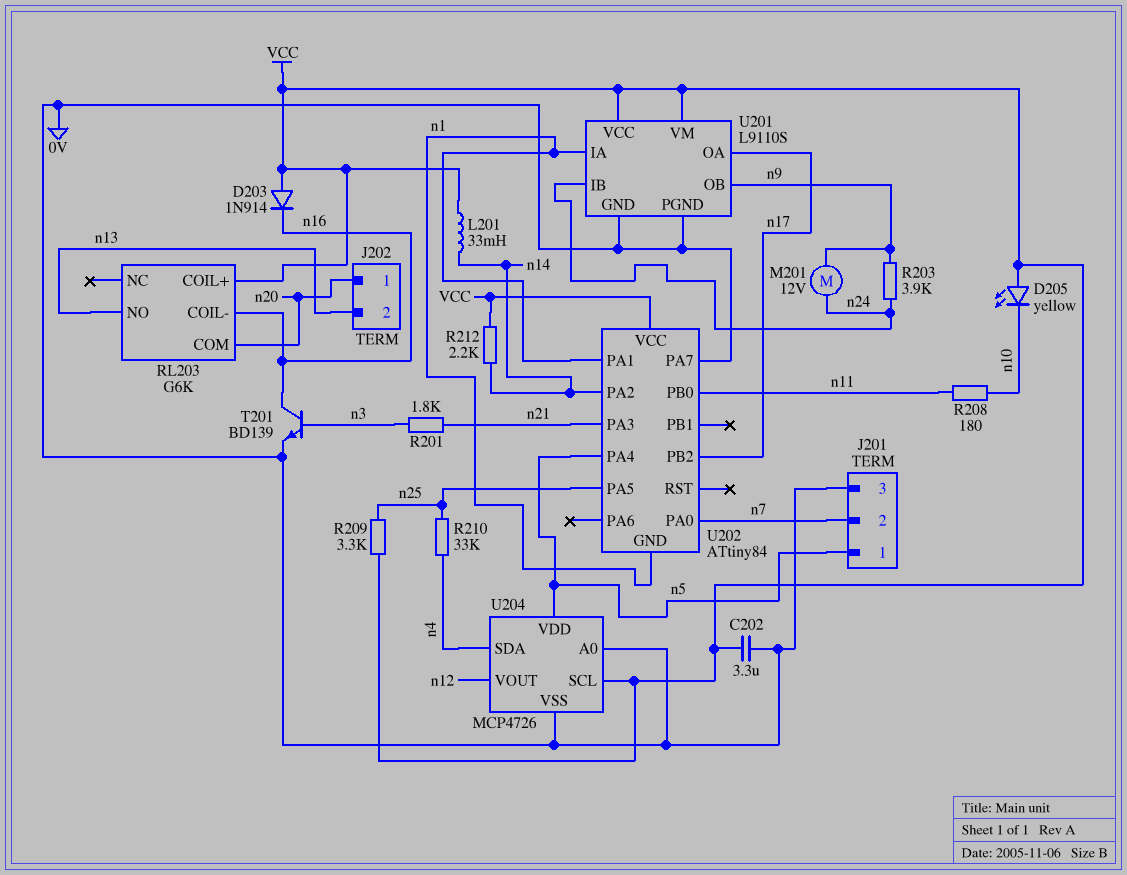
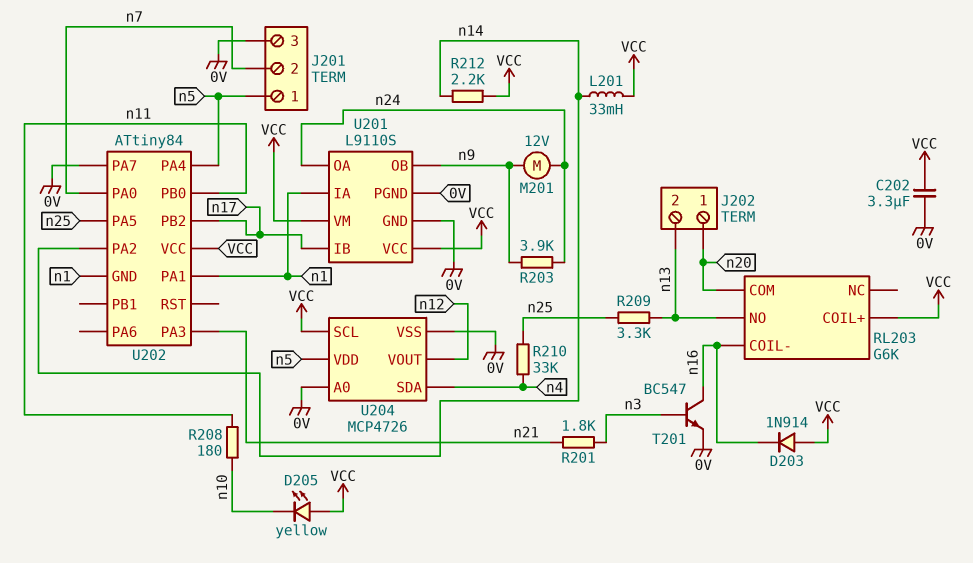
R209: 3.3k (VCC, n25) -> 3.3k (n13, n25)
T201: NPN BD139 (B n3, C n16, E 0V) -> NPN BC547 (B n3, C n16, E 0V)
U201 pin IB: n24 -> n17
U201 pin OA: n17 -> n24

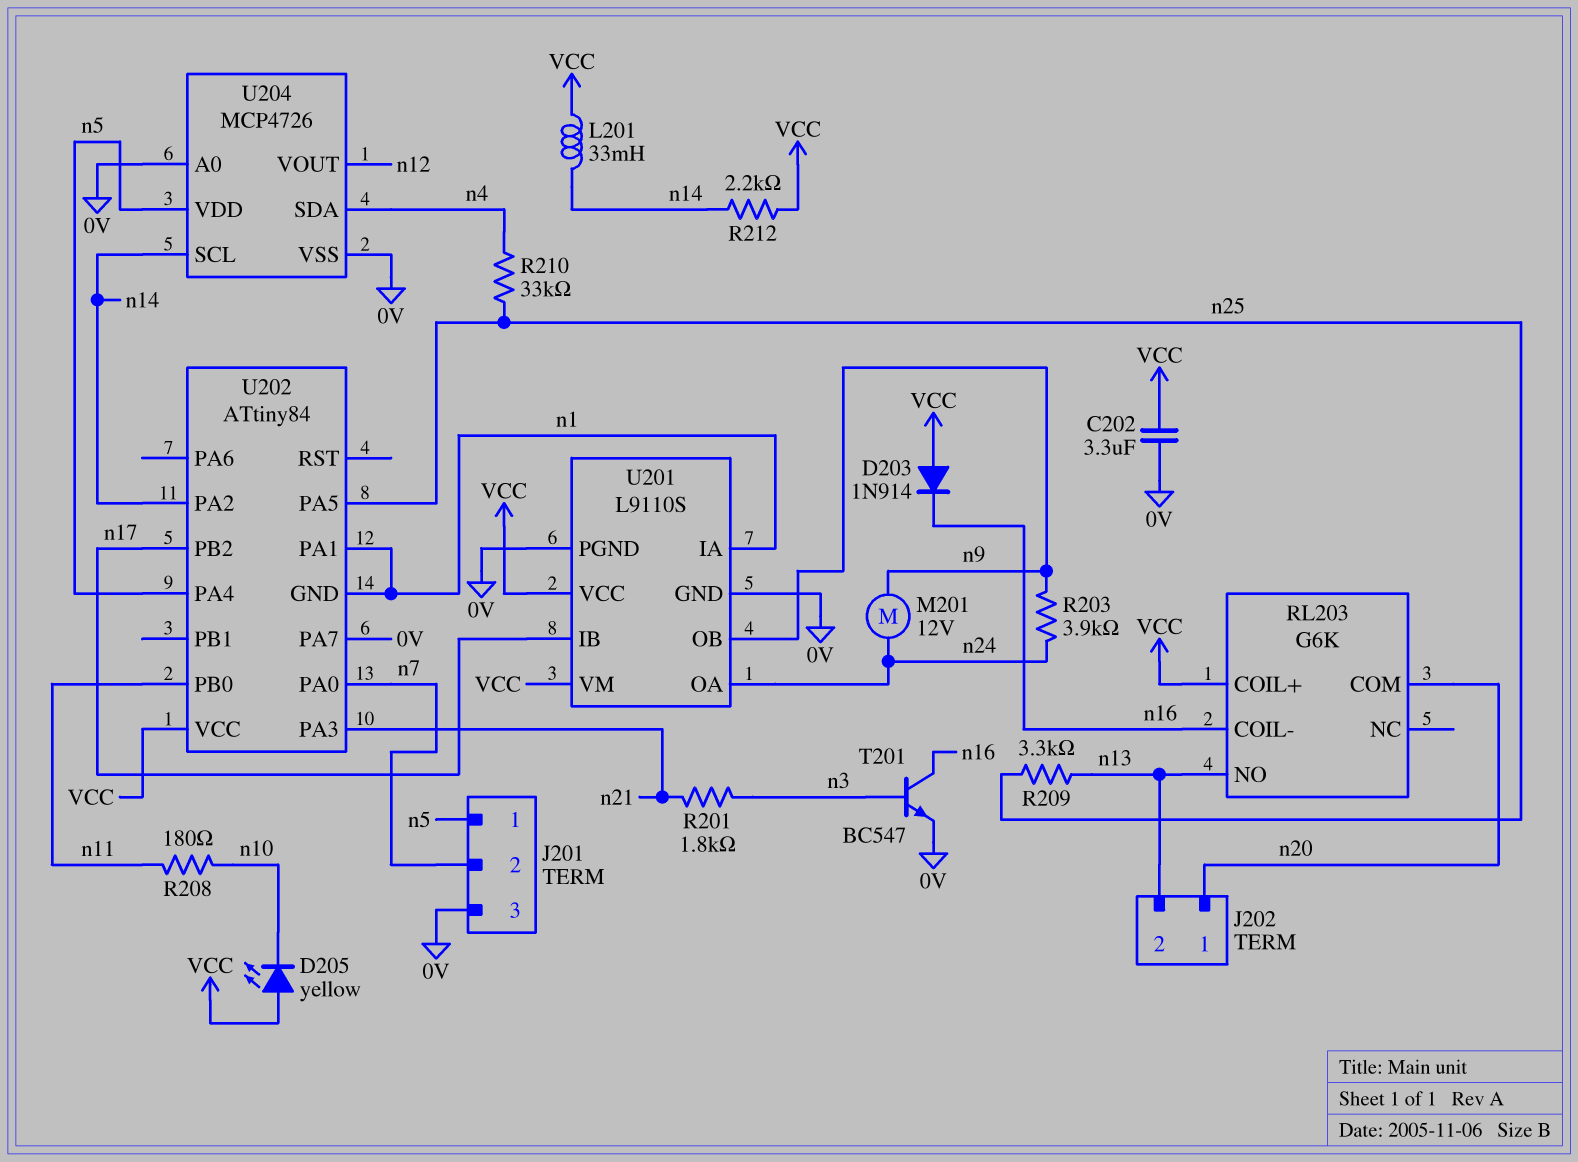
U204 pin SCL: VCC -> n14

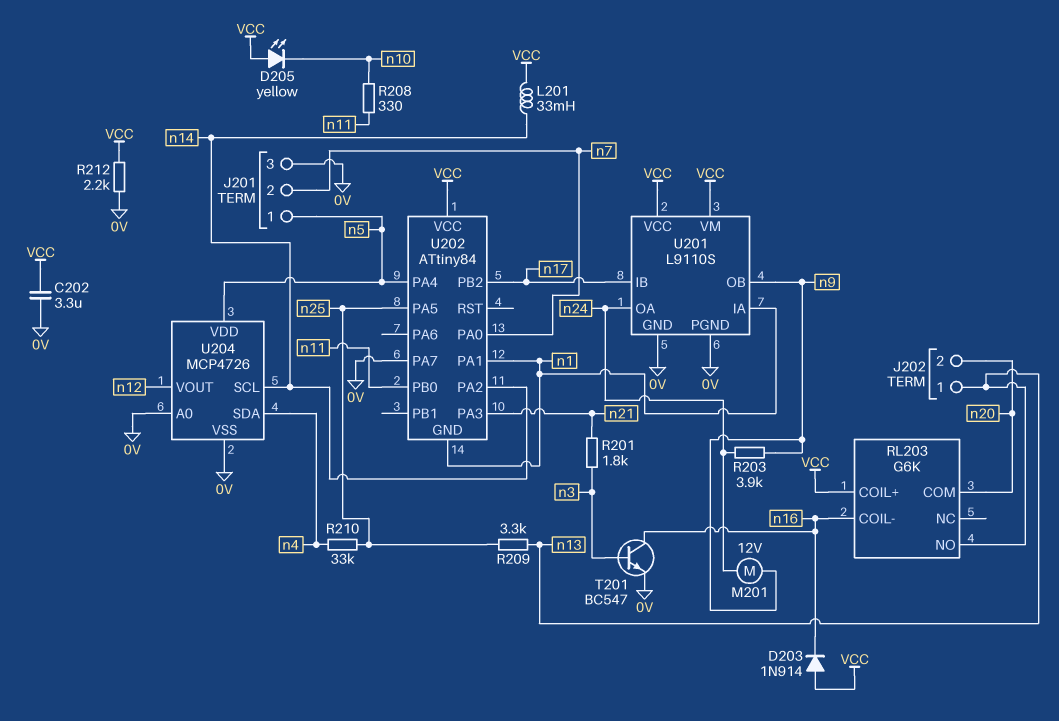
J202 pin 1: n20 -> n13
J202 pin 2: n13 -> n20
R208: 180 (n10, n11) -> 330 (n10, n11)
R212: 2.2k (VCC, n14) -> 2.2k (0V, VCC)

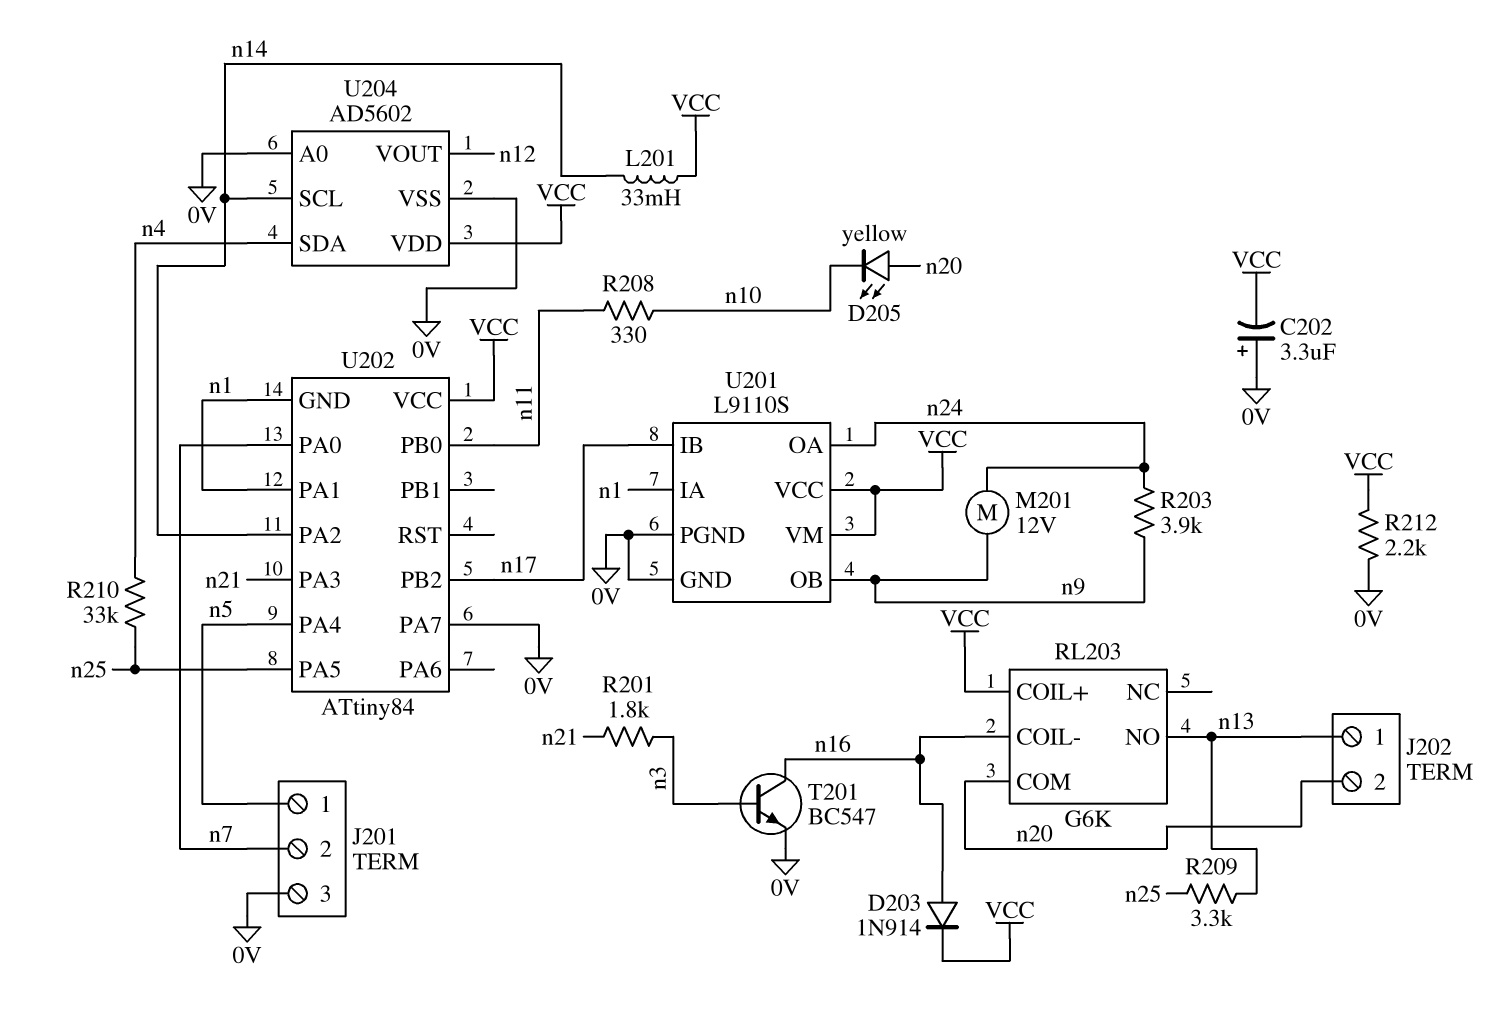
C202: 3.3uF (0V, VCC) -> 3.3uF (plus 0V, minus VCC)
D203: diode 1N914 (A VCC, K n16) -> diode 1N914 (A n16, K VCC)
D205: LED yellow (A VCC, K n10) -> LED yellow (A n20, K n10)
U204: MCP4726 -> AD5602
U204 pin VDD: n5 -> VCC

